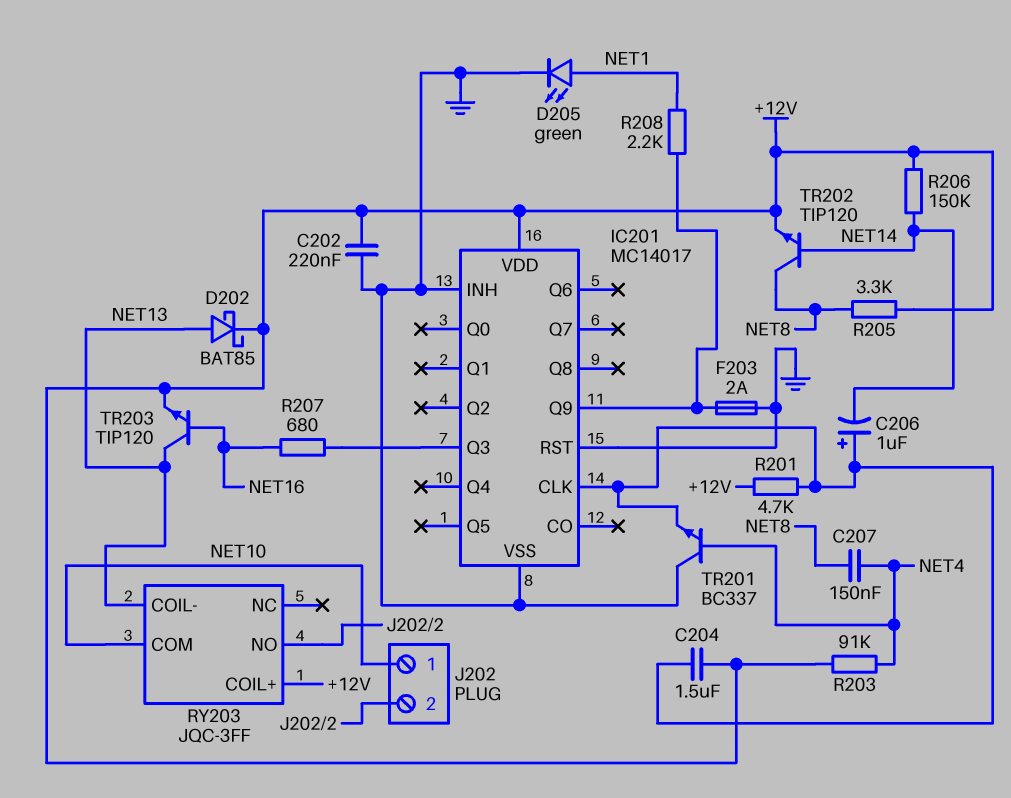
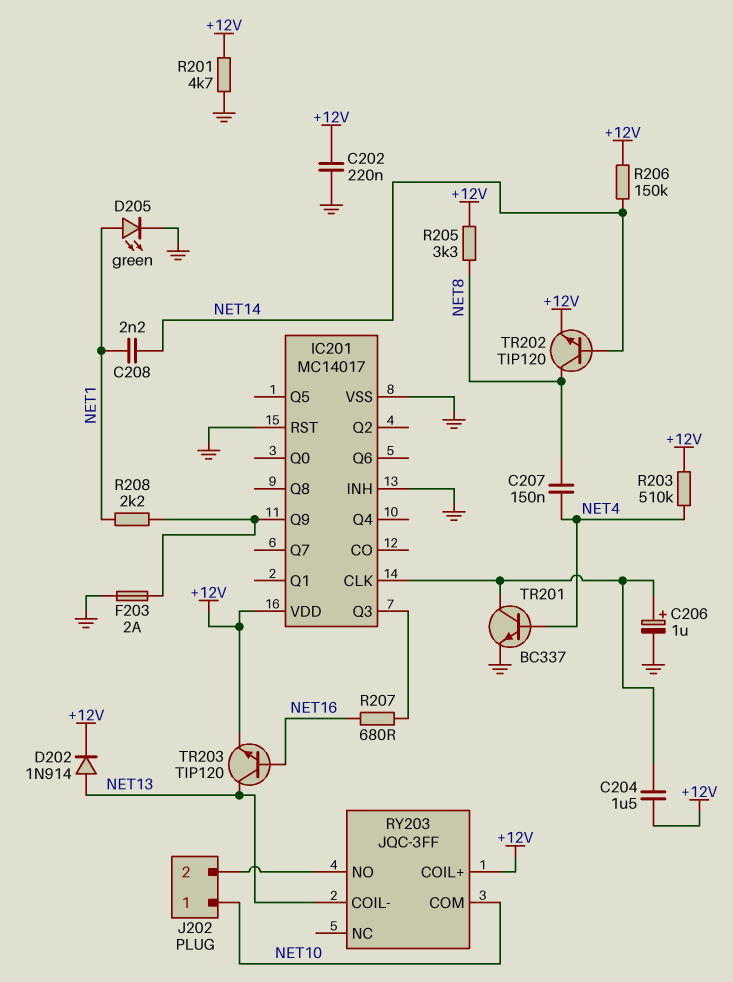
C206: 1uF (plus IC201/CLK, minus NET14) -> 1uF (plus IC201/CLK, minus GND)
C208: none -> 2.2nF (NET1, NET14)
D202: schottky BAT85 (A NET13, K +12V) -> diode 1N914 (A NET13, K +12V)
R201: 4.7k (+12V, IC201/CLK) -> 4.7k (+12V, GND)
R203: 91k (+12V, NET4) -> 510k (+12V, NET4)
TR201: NPN BC337 (B NET4, C GND, E IC201/CLK) -> NPN BC337 (B NET4, C IC201/CLK, E GND)

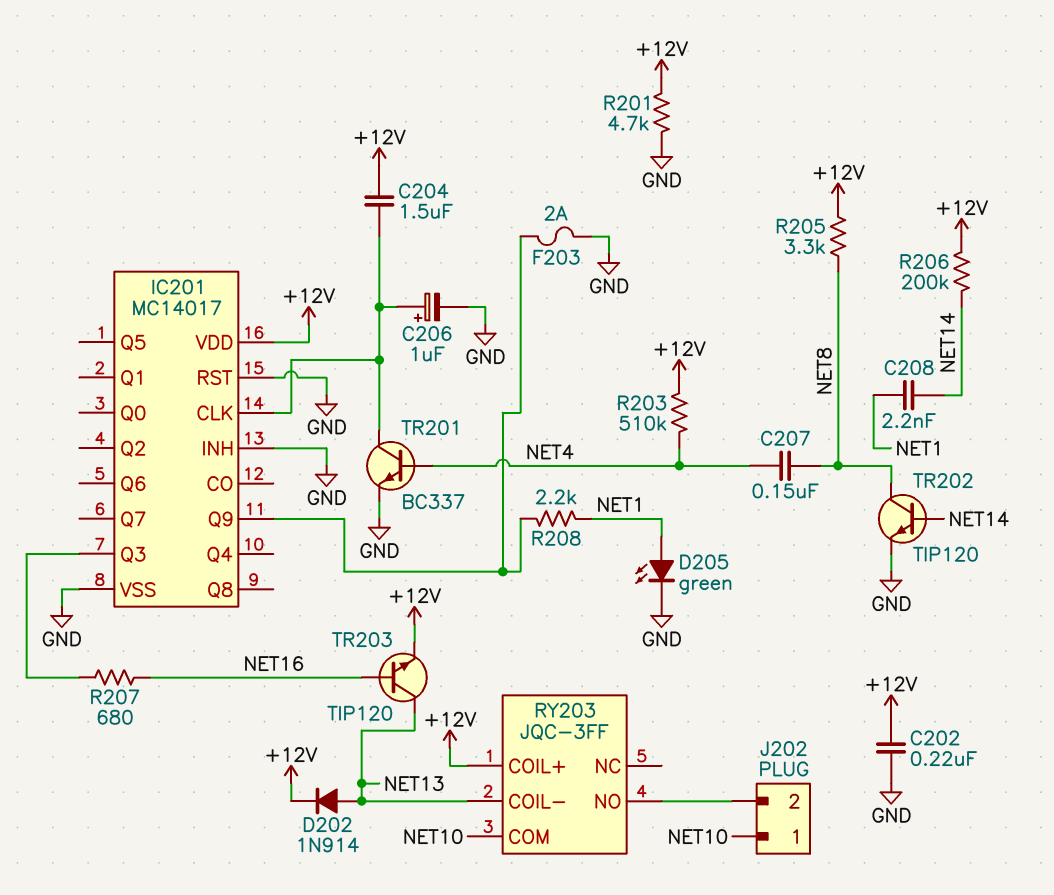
R206: 150k (+12V, NET14) -> 200k (+12V, NET14)
TR202: NPN TIP120 (B NET14, C NET8, E +12V) -> NPN TIP120 (B NET14, C NET8, E GND)

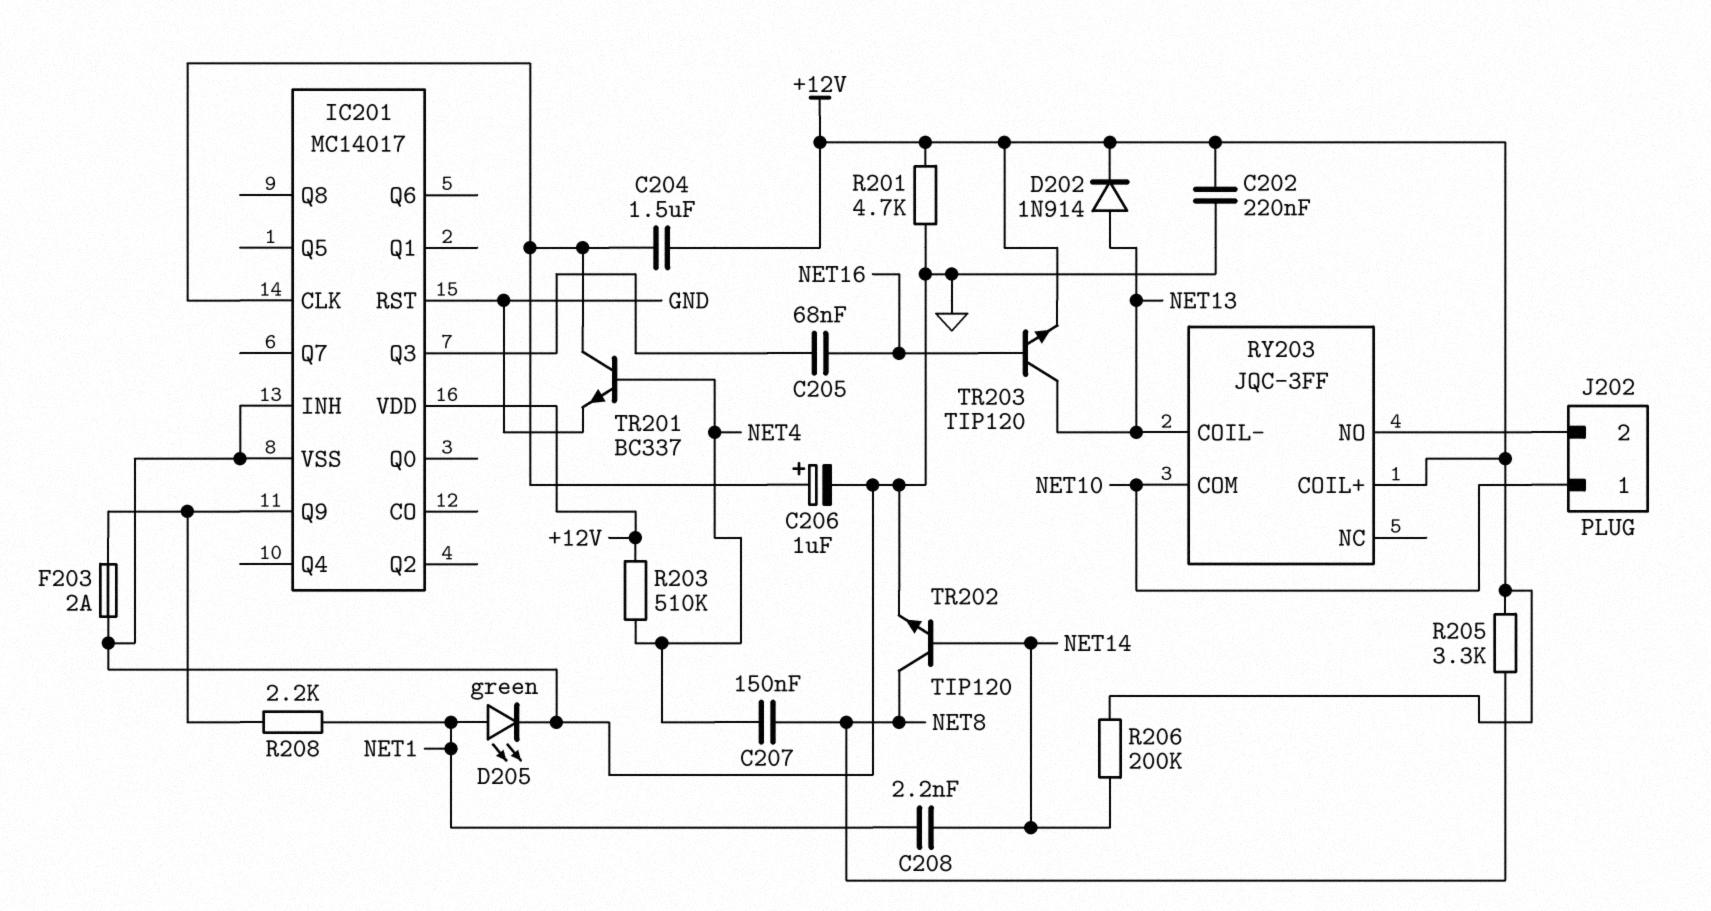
C205: none -> 68nF (IC201/Q3, NET16)
R207: 680 (IC201/Q3, NET16) -> none

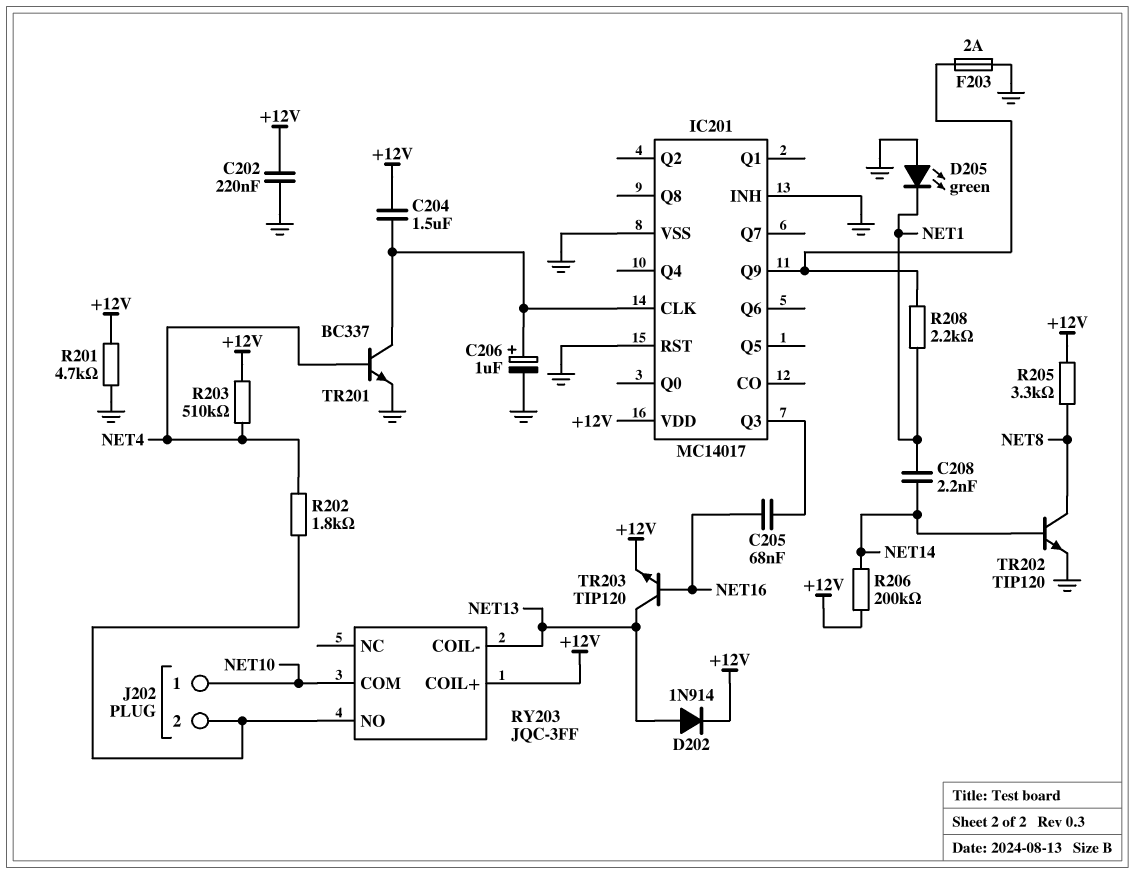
C207: 150nF (NET4, NET8) -> none
D205: LED green (A NET1, K GND) -> LED green (A GND, K NET1)
R202: none -> 1.8k (J202/2, NET4)

